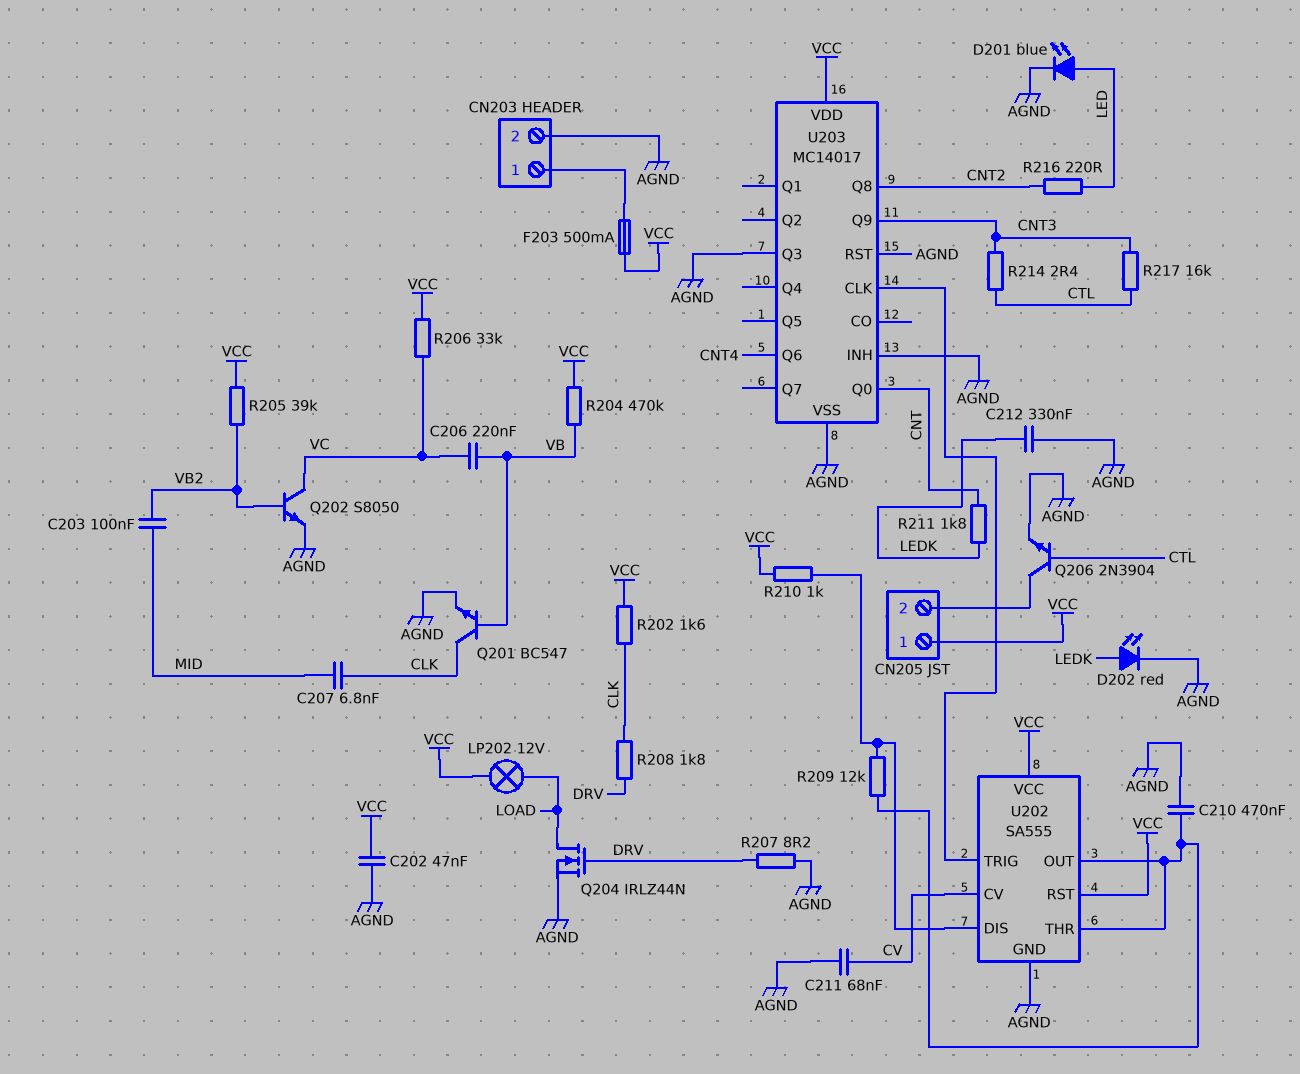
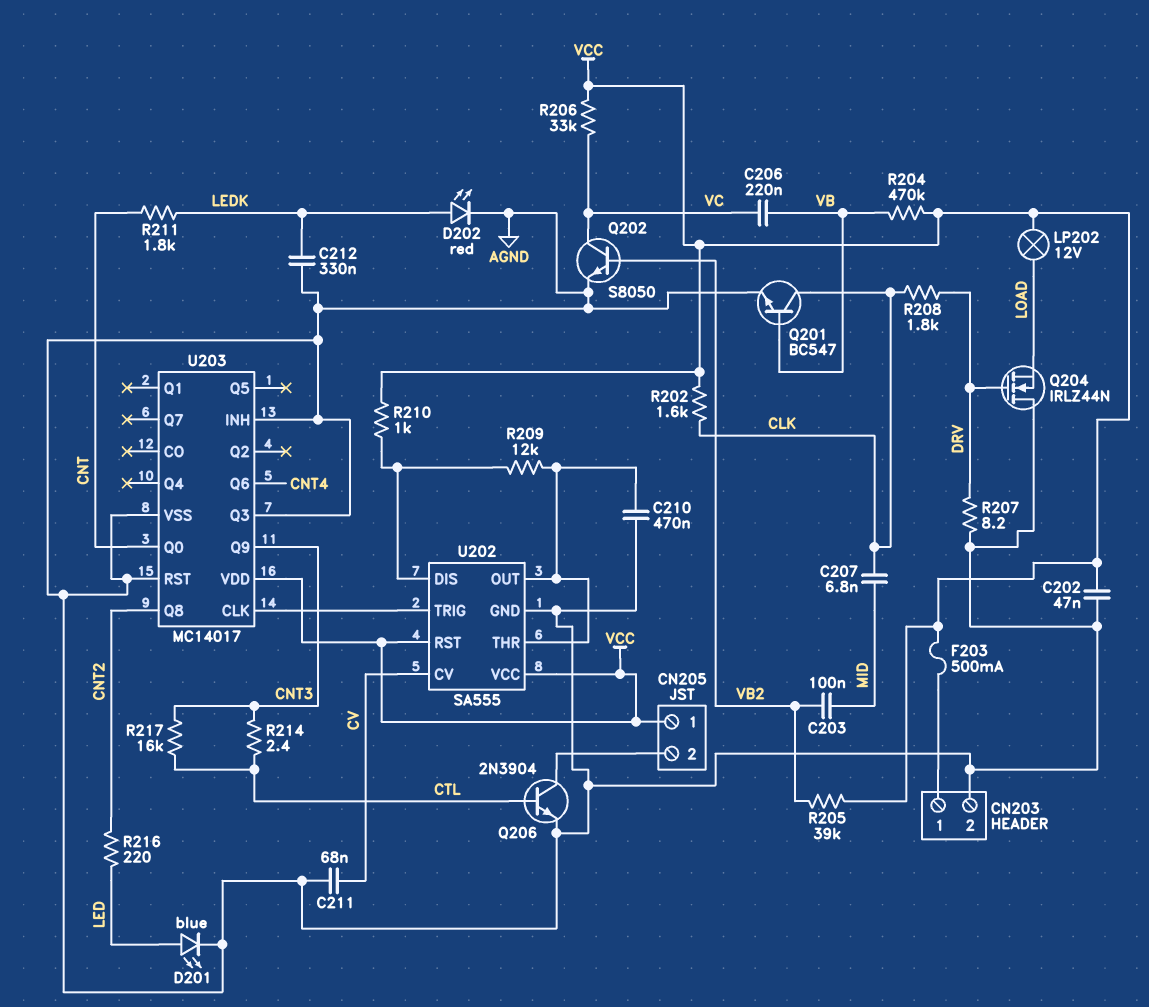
Q204: NMOS IRLZ44N (G DRV, D LOAD, S AGND) -> NMOS IRLZ44N (G DRV, D AGND, S LOAD)

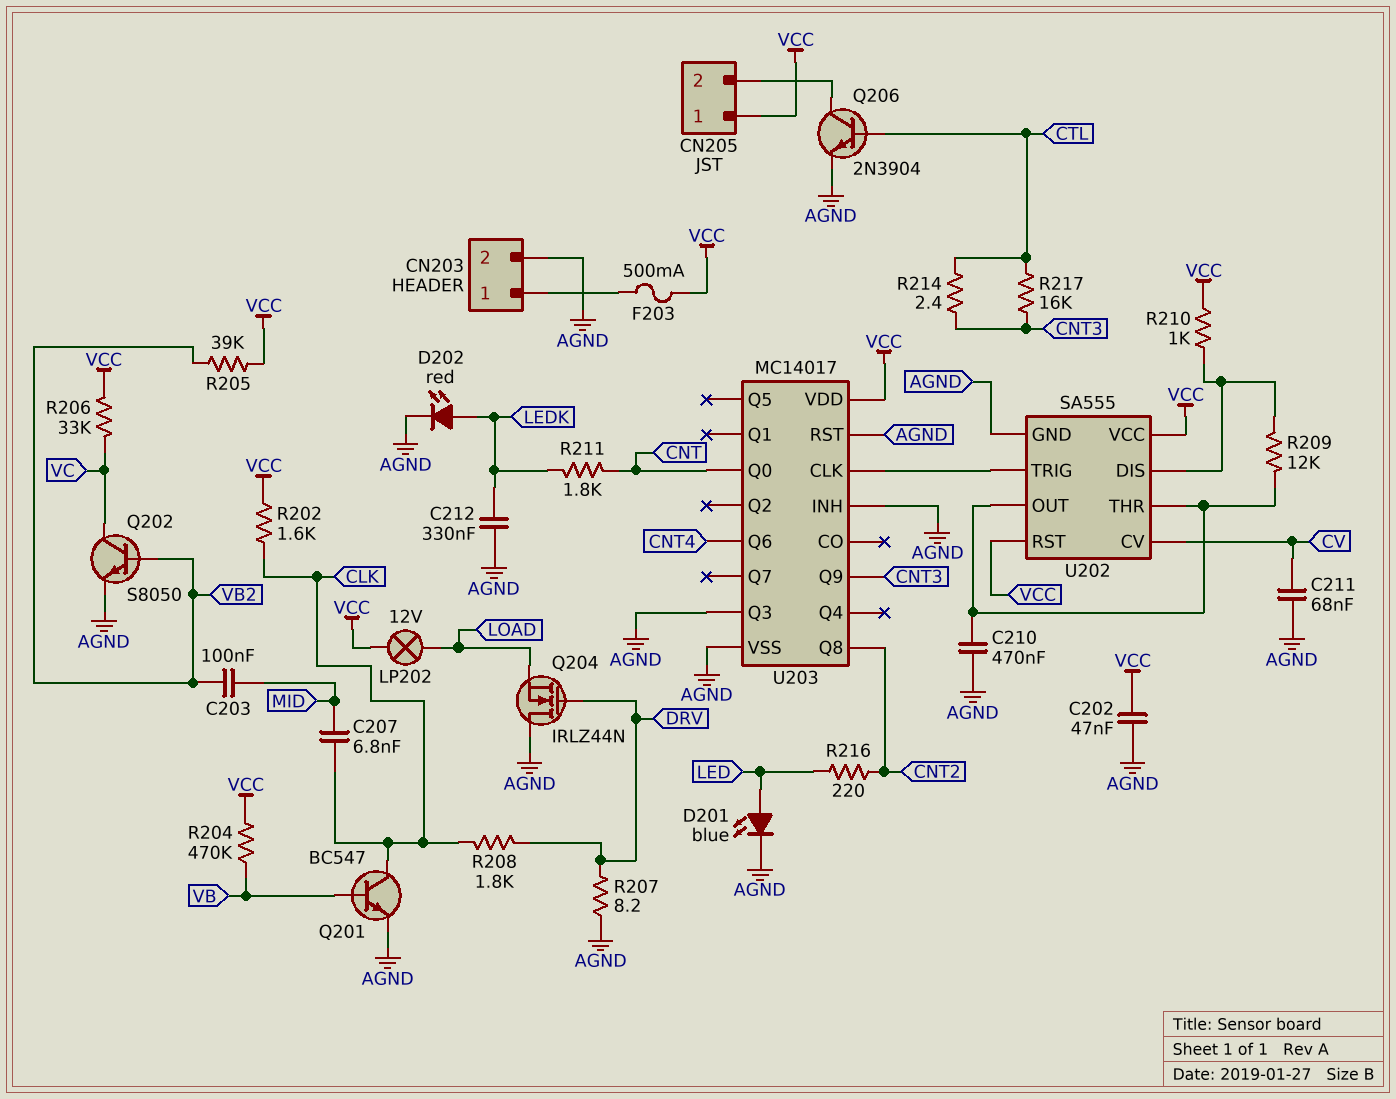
C206: 220nF (VB, VC) -> none

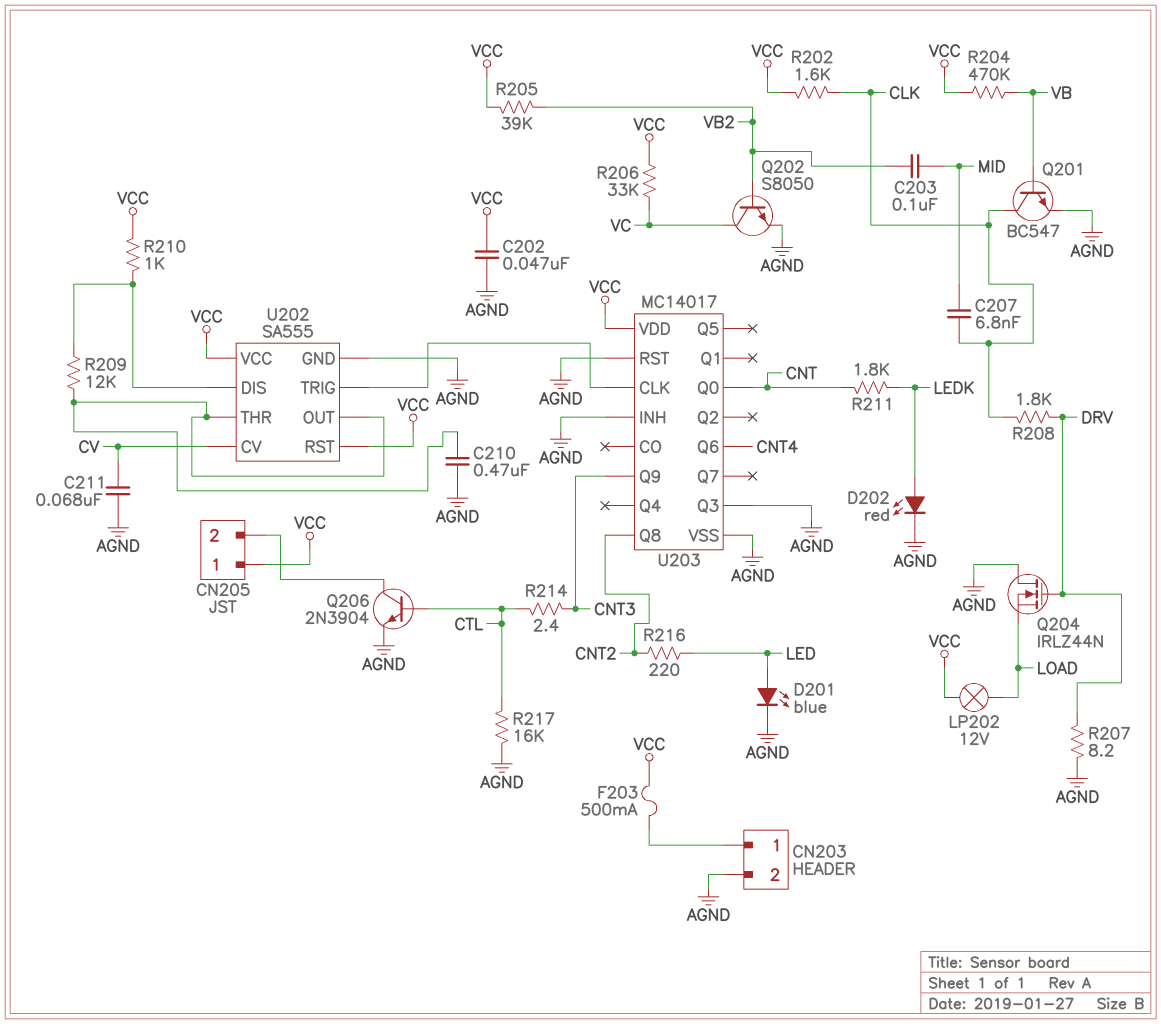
C212: 330nF (AGND, LEDK) -> none
R217: 16k (CNT3, CTL) -> 16k (AGND, CTL)

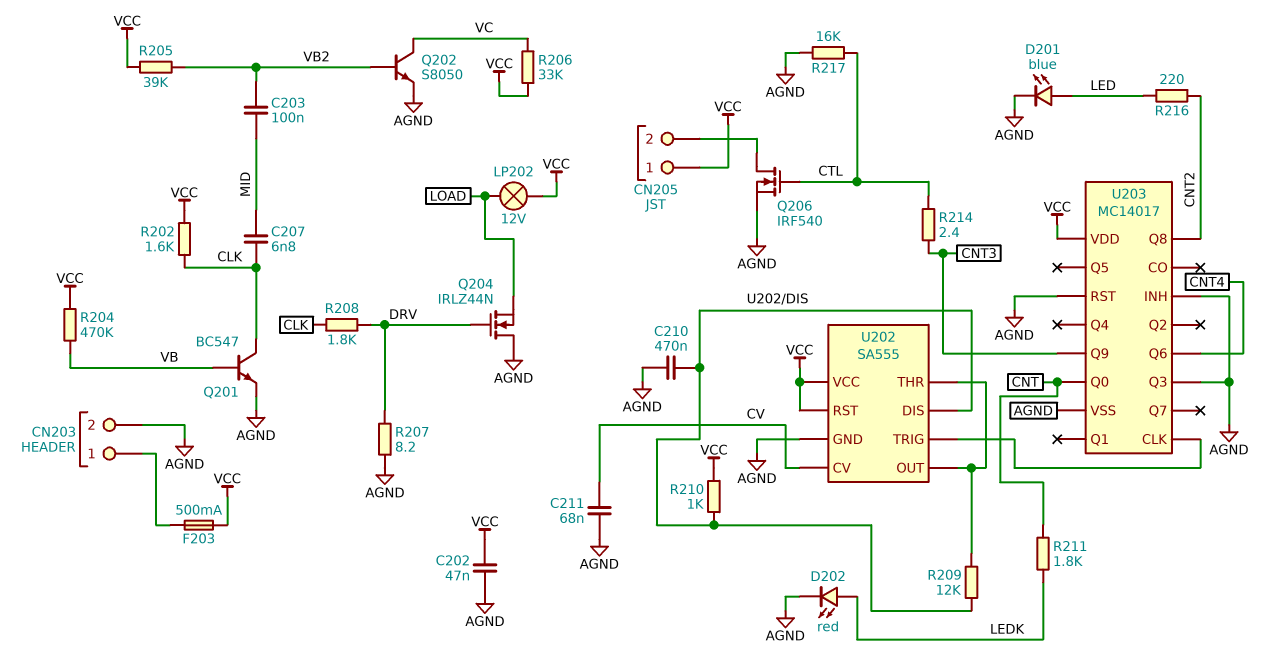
C210: 470nF (AGND, U202/OUT) -> 470nF (AGND, U202/DIS)
Q206: NPN 2N3904 (B CTL, C CN205/2, E AGND) -> NMOS IRF540 (G CTL, D CN205/2, S AGND)

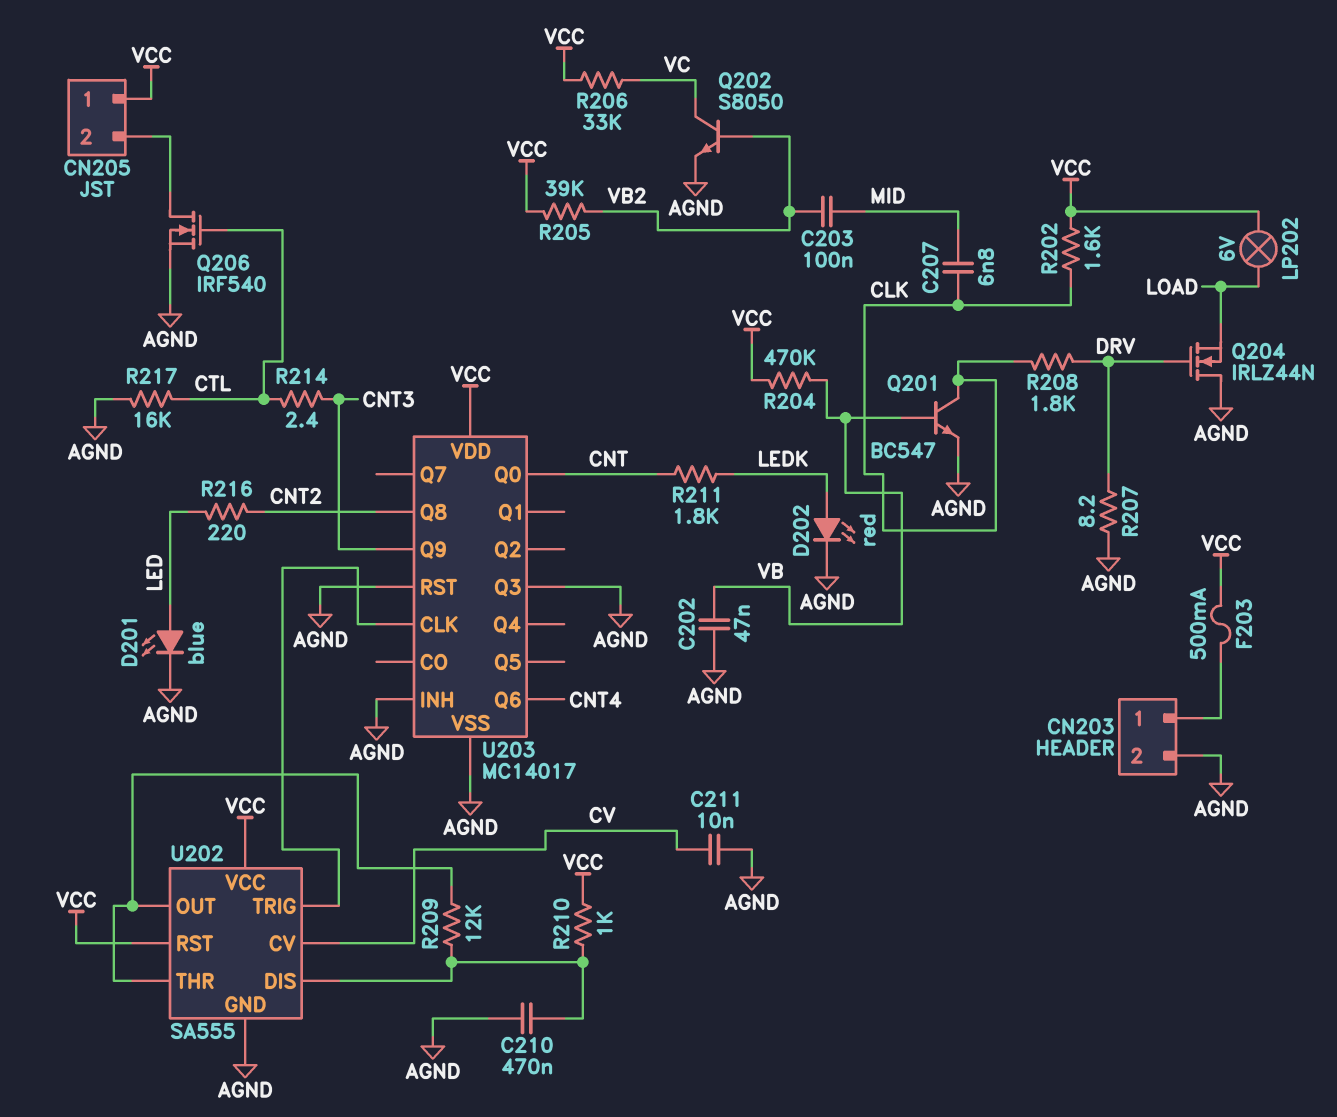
C202: 47nF (AGND, VCC) -> 47nF (AGND, VB)
C211: 68nF (AGND, CV) -> 10nF (AGND, CV)
LP202: lamp 12V (LOAD, VCC) -> lamp 6V (LOAD, VCC)

